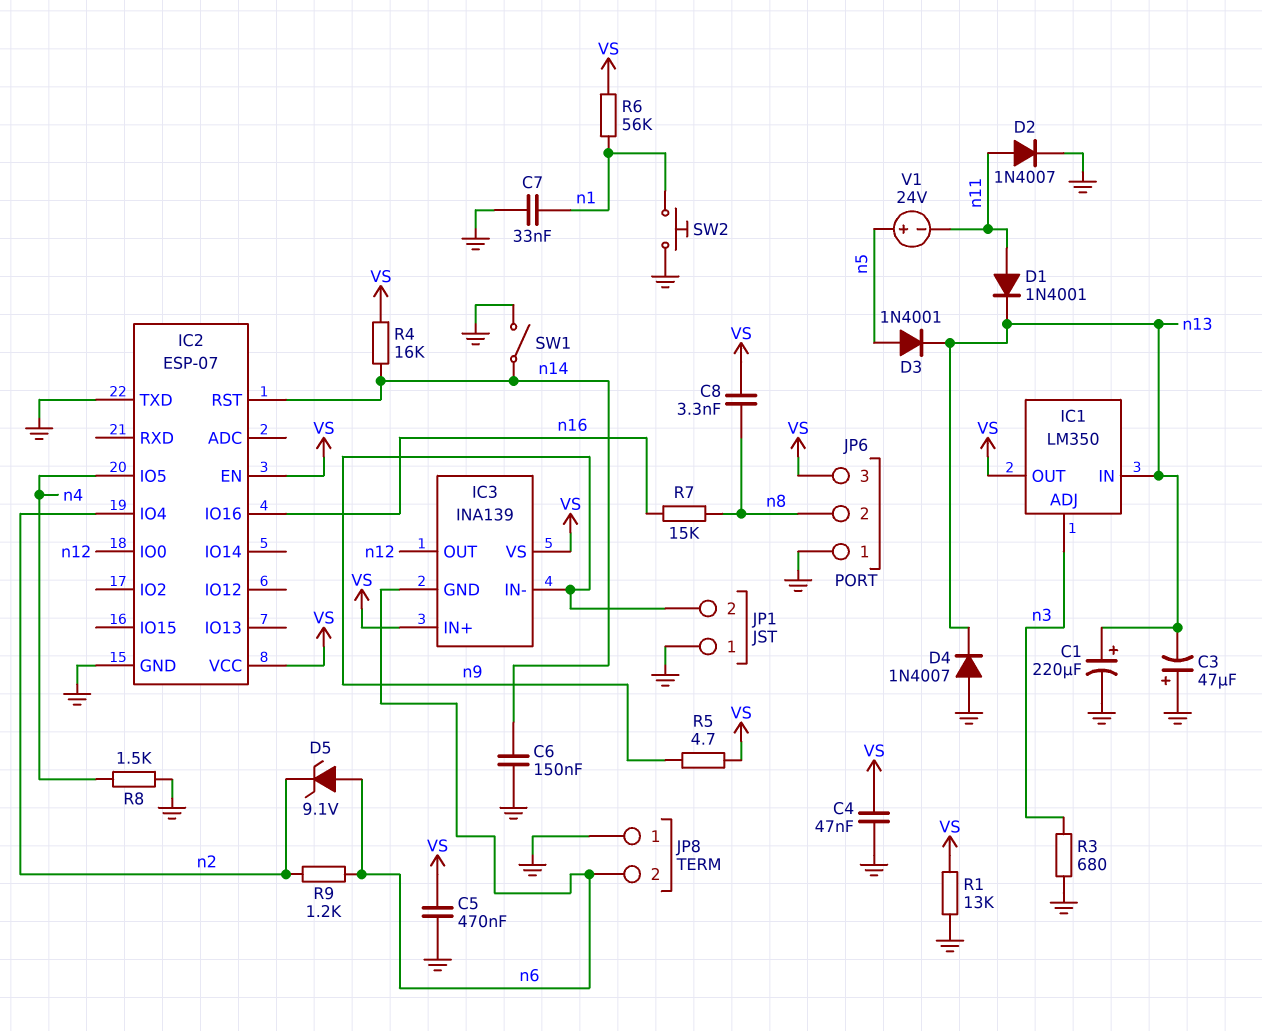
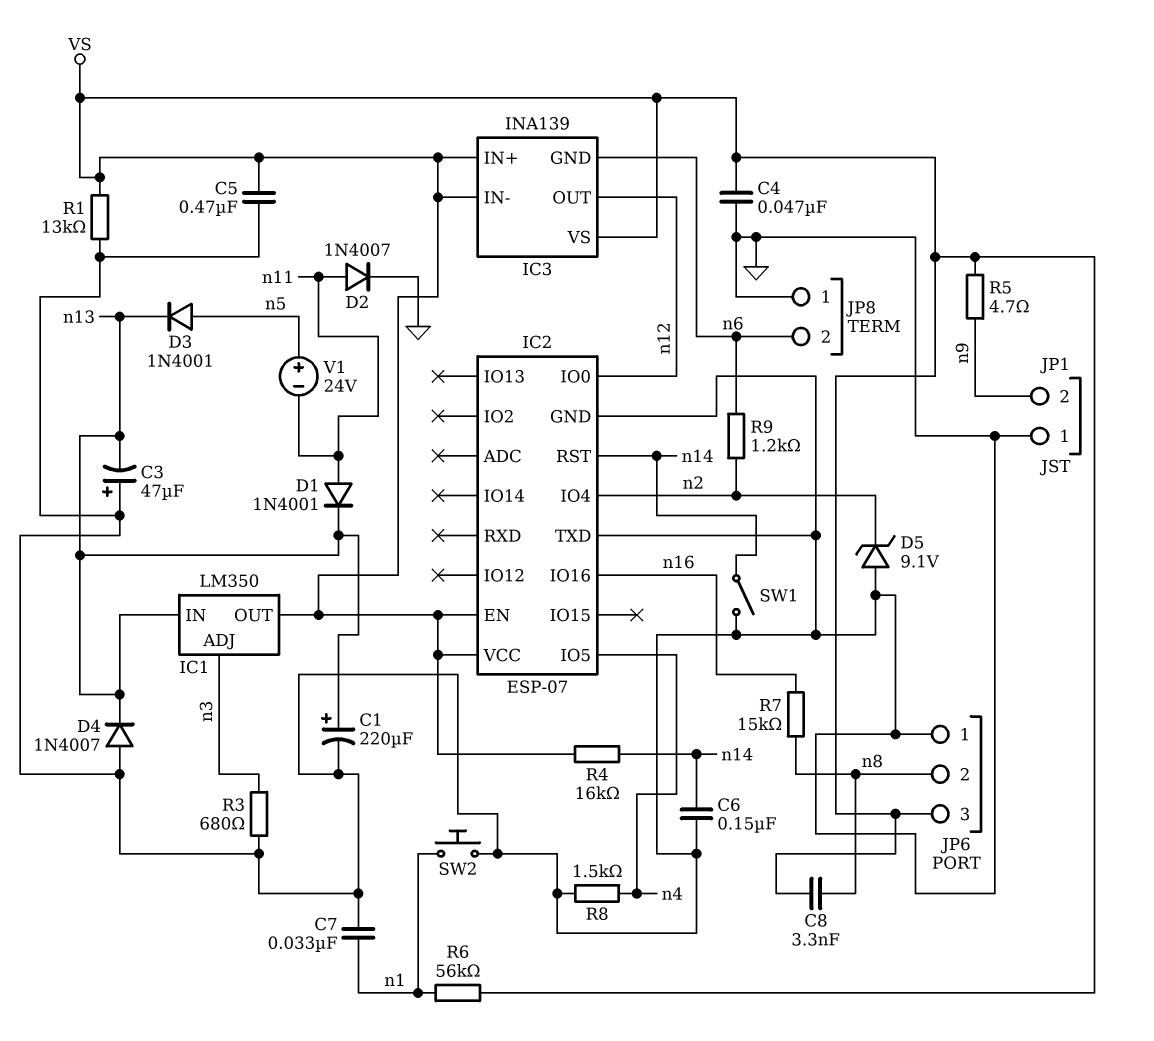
D5: zener 9.1V (A n6, K n2) -> zener 9.1V (A GND, K n2)
IC3 pin IN-: n9 -> VS

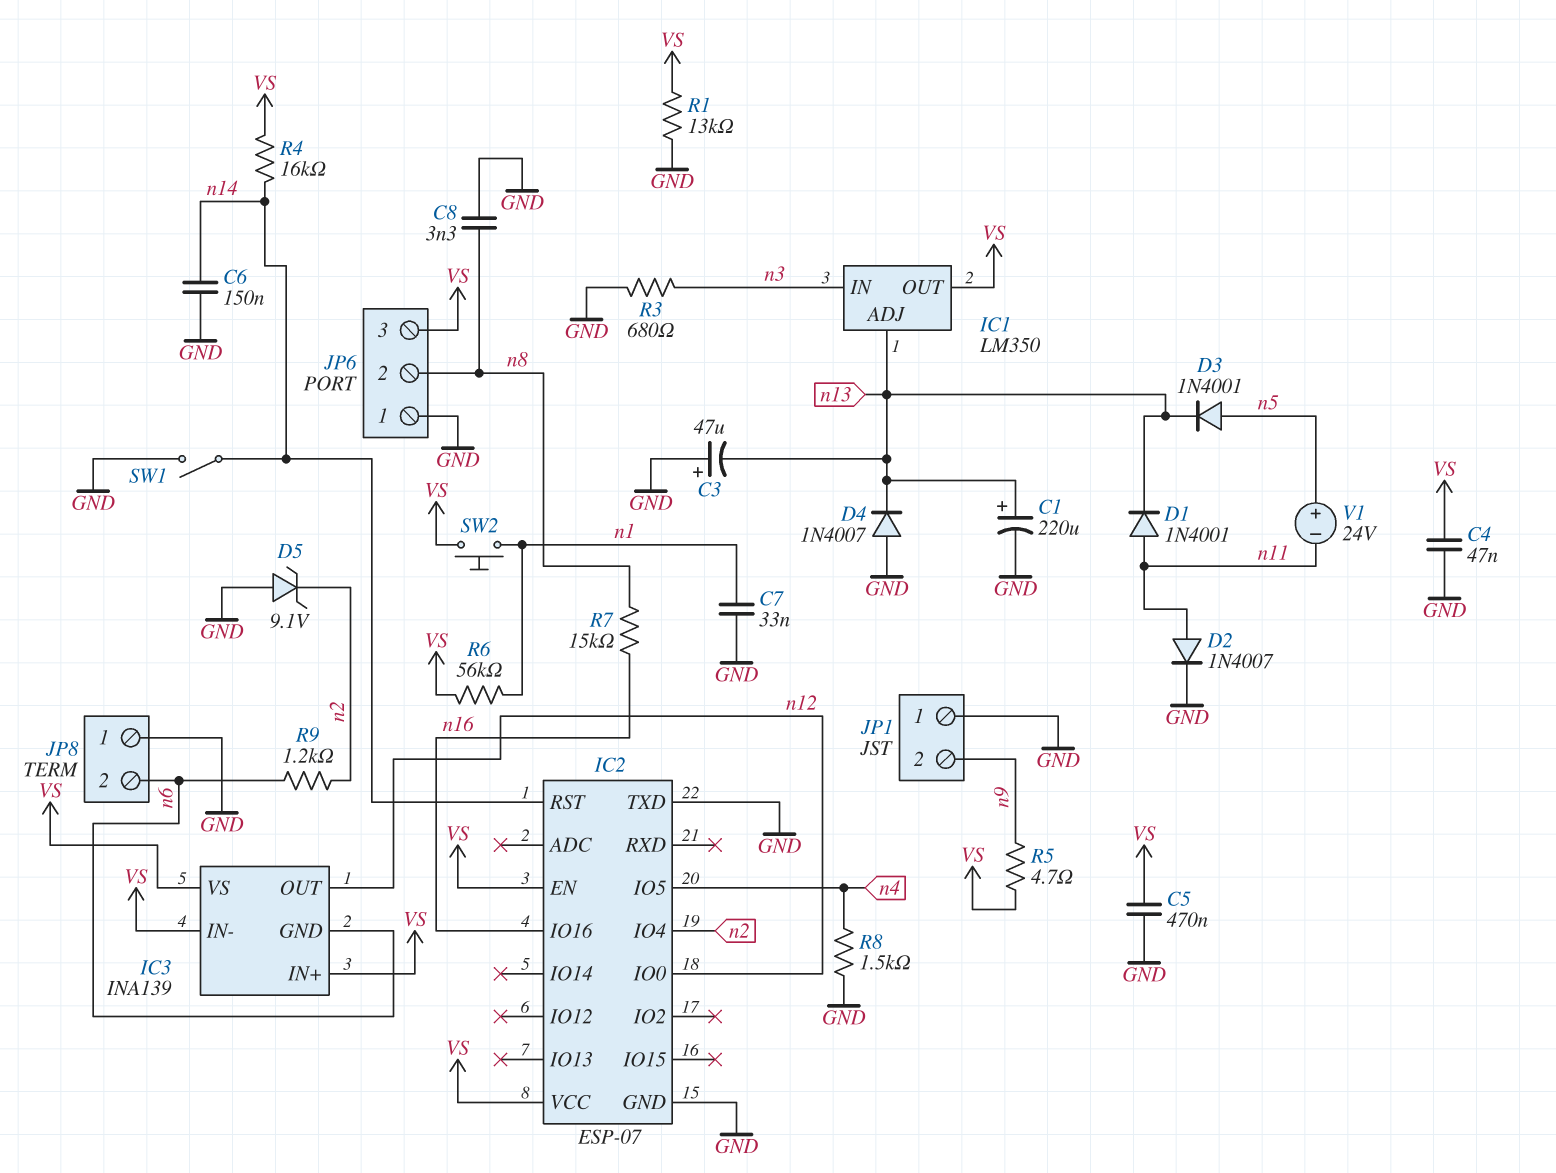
C8: 3.3nF (VS, n8) -> 3.3nF (GND, n8)
IC1 pin ADJ: n3 -> n13
IC1 pin IN: n13 -> n3
SW2: button (GND, n1) -> button (VS, n1)

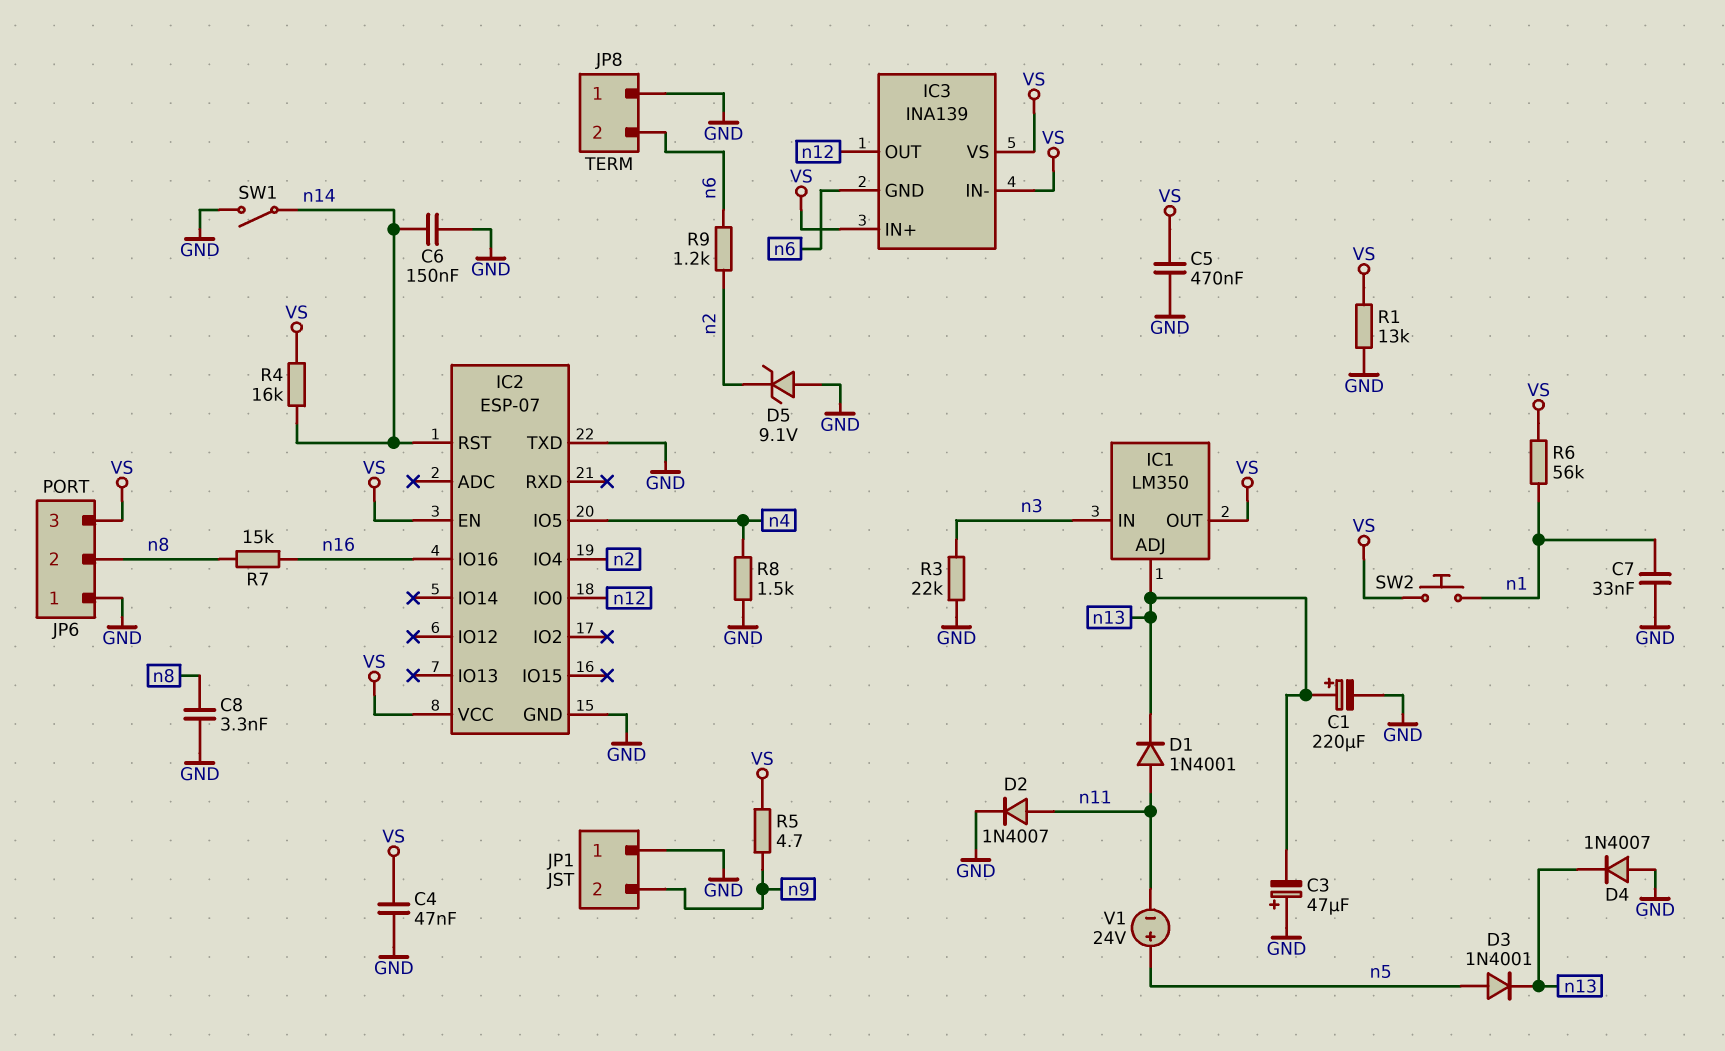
R3: 680 (GND, n3) -> 22k (GND, n3)

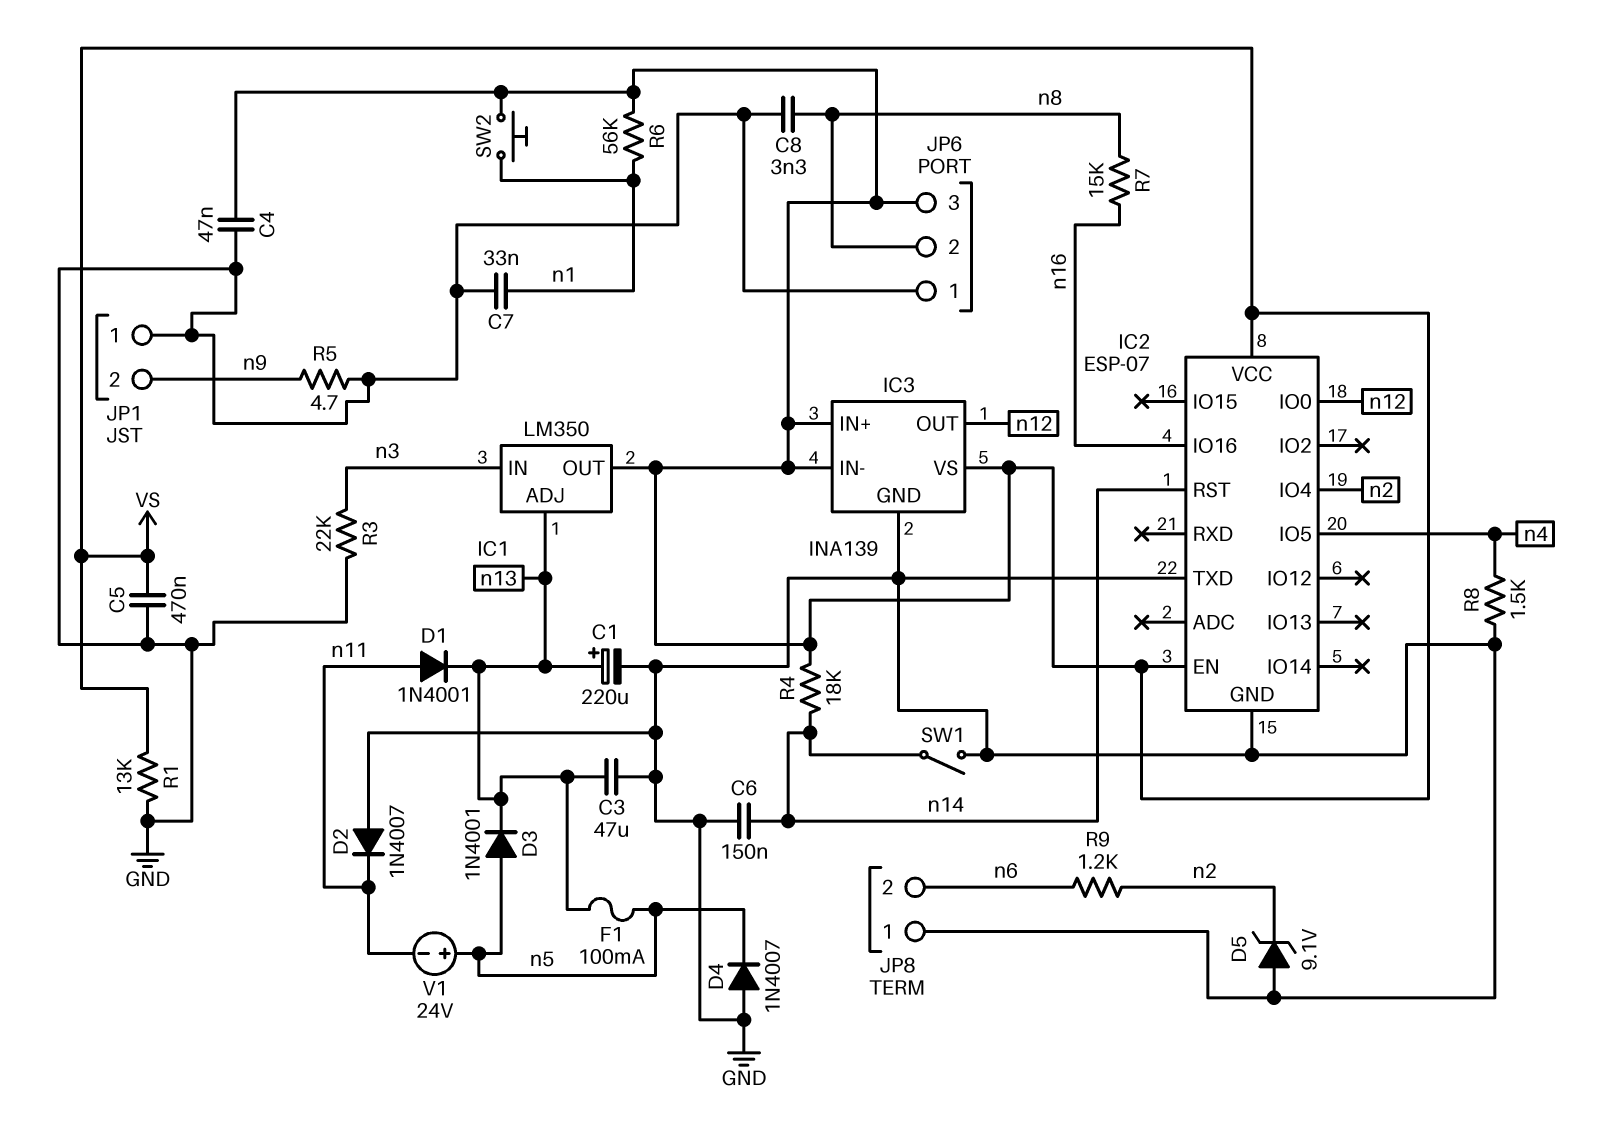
C3: 47uF (plus GND, minus n13) -> 47uF (GND, n13)
D2: diode 1N4007 (A n11, K GND) -> diode 1N4007 (A GND, K n11)
D4: diode 1N4007 (A GND, K n13) -> diode 1N4007 (A GND, K n5)
F1: none -> 100mA (n5, n13)
IC3 pin GND: n6 -> GND
R4: 16k (VS, n14) -> 18k (VS, n14)
R5: 4.7 (VS, n9) -> 4.7 (GND, n9)

